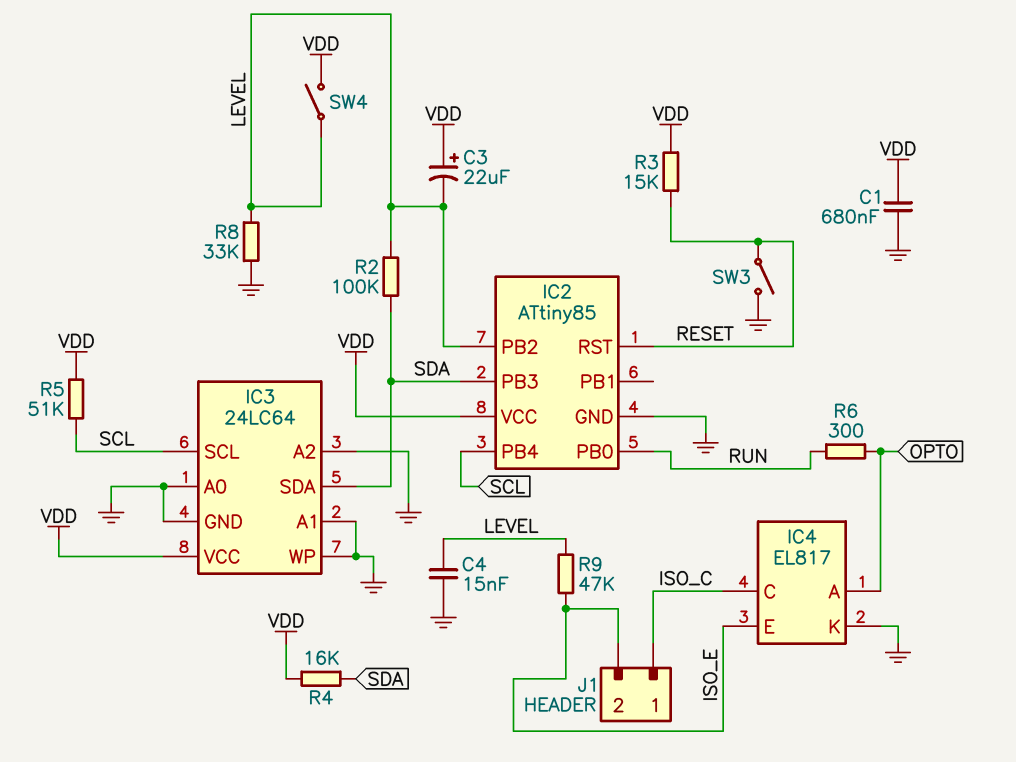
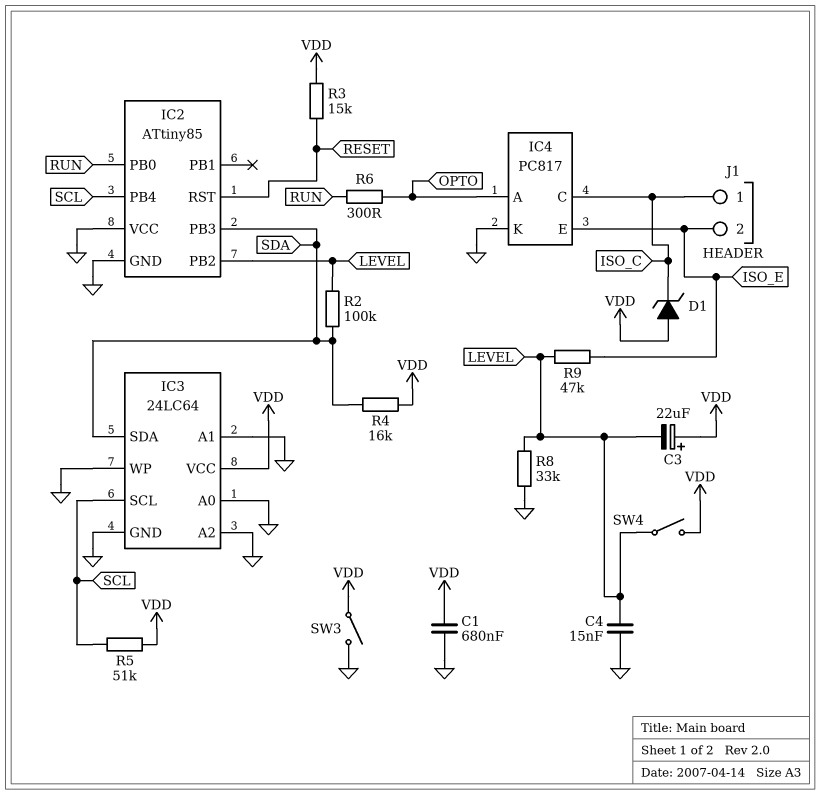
D1: none -> zener (A VDD, K ISO_C)
IC2 pin VCC: VDD -> GND
IC4: EL817 -> PC817
SW3: switch (GND, RESET) -> switch (GND, VDD)

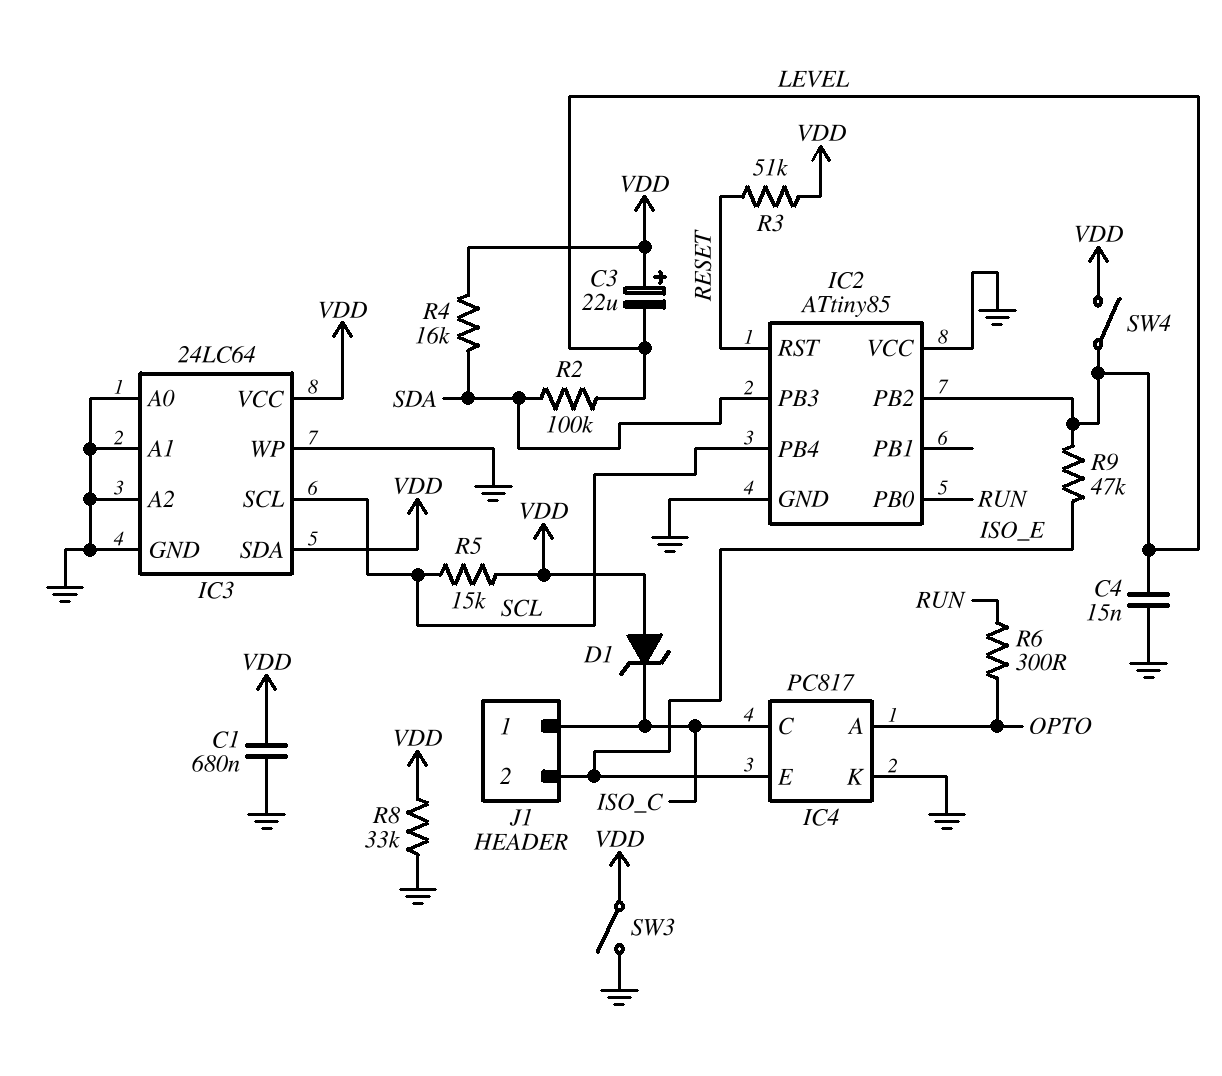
IC3 pin SDA: SDA -> VDD
R3: 15k (RESET, VDD) -> 51k (RESET, VDD)
R5: 51k (SCL, VDD) -> 15k (SCL, VDD)
R8: 33k (GND, LEVEL) -> 33k (GND, VDD)

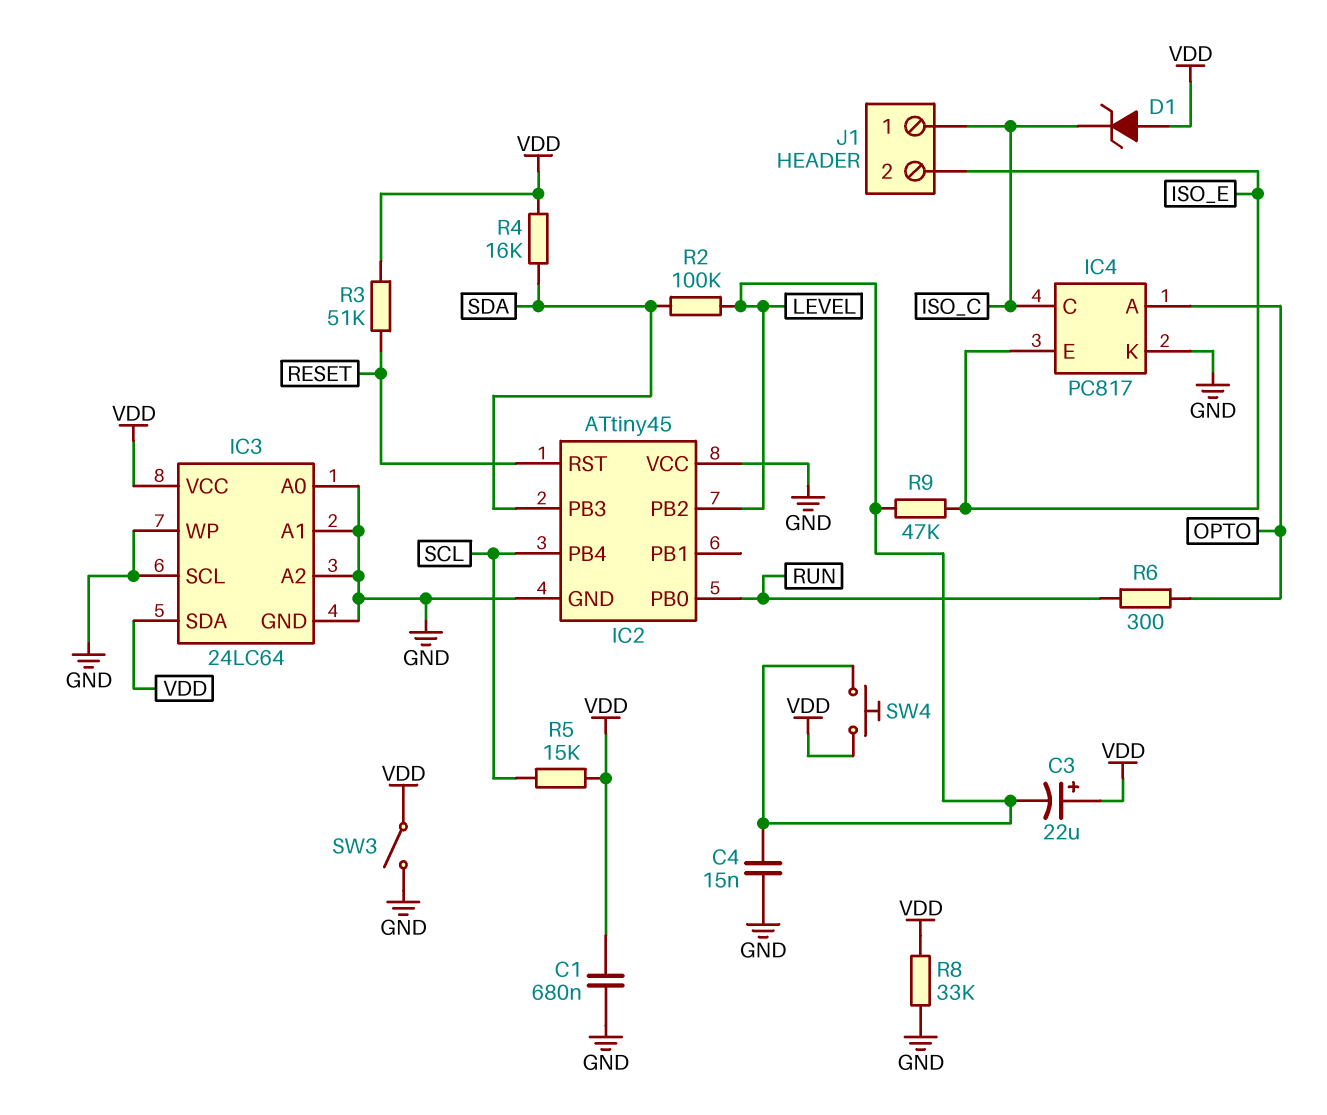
IC2: ATtiny85 -> ATtiny45
IC3 pin SCL: SCL -> GND
SW4: switch (LEVEL, VDD) -> button (LEVEL, VDD)

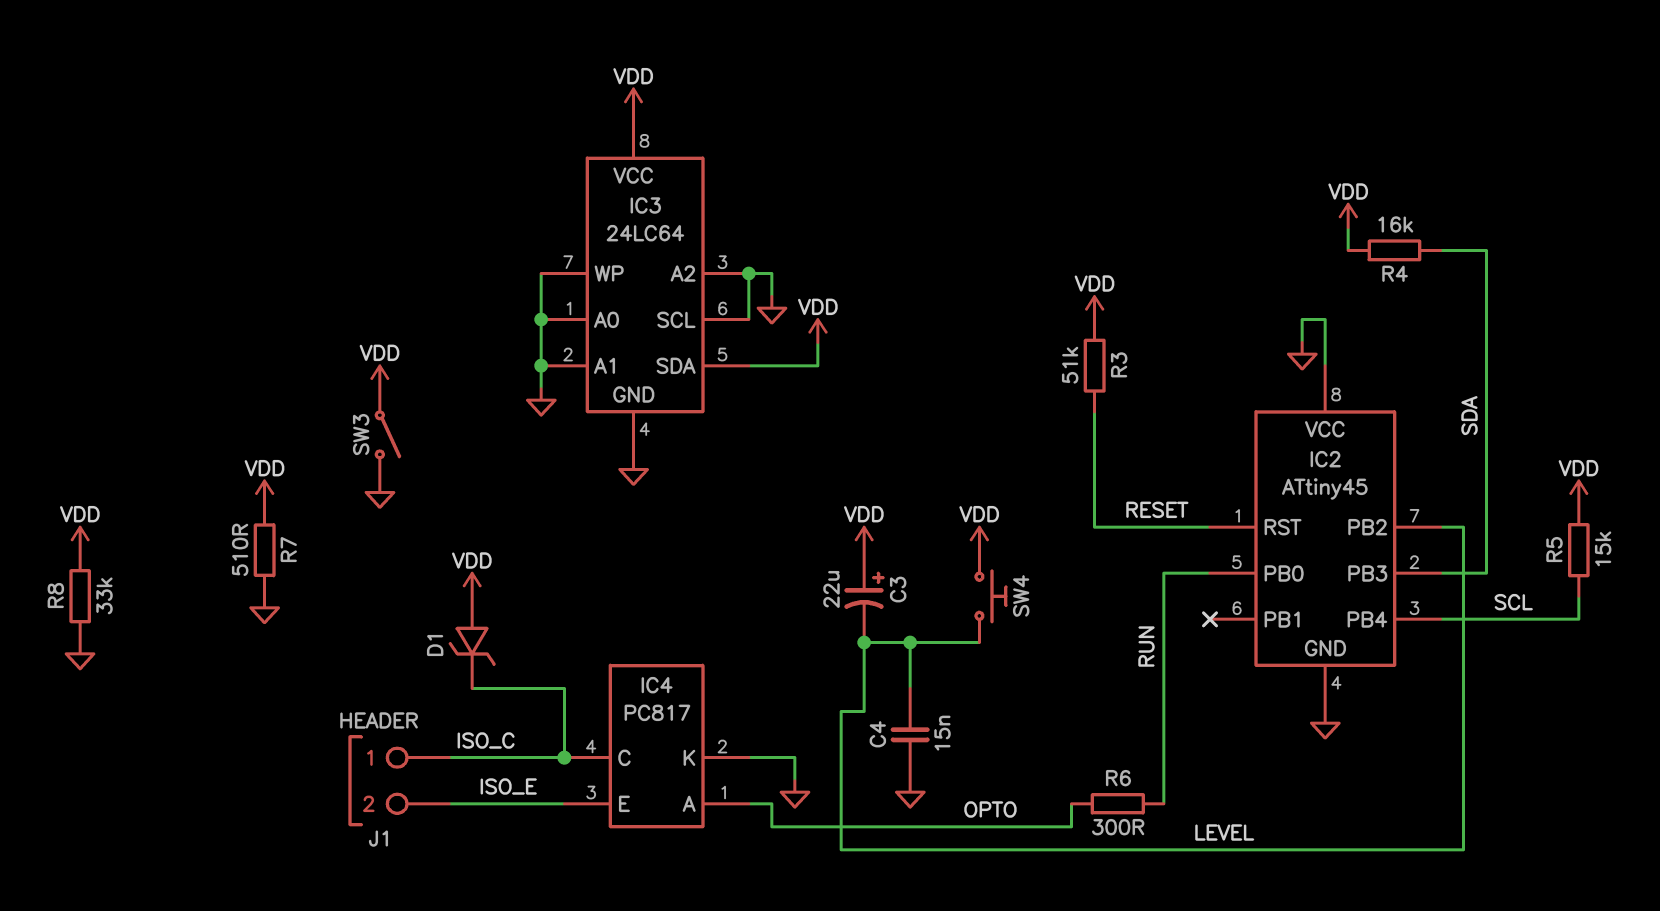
C1: 680nF (GND, VDD) -> none
R2: 100k (LEVEL, SDA) -> none
R7: none -> 510 (GND, VDD)
R9: 47k (ISO_E, LEVEL) -> none

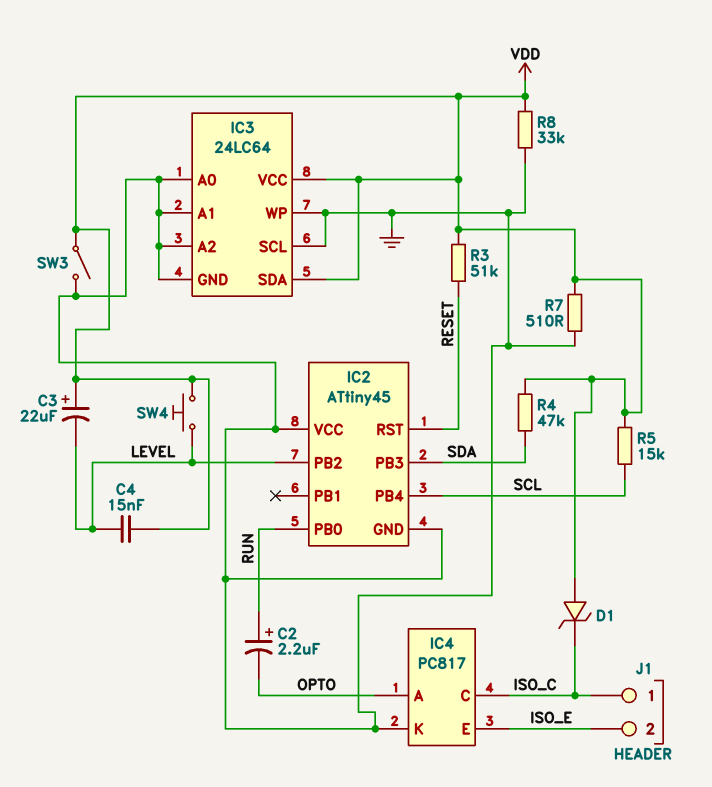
C2: none -> 2.2uF (plus RUN, minus OPTO)
C4: 15nF (GND, LEVEL) -> 15nF (LEVEL, VDD)
R4: 16k (SDA, VDD) -> 47k (SDA, VDD)
R6: 300 (OPTO, RUN) -> none

